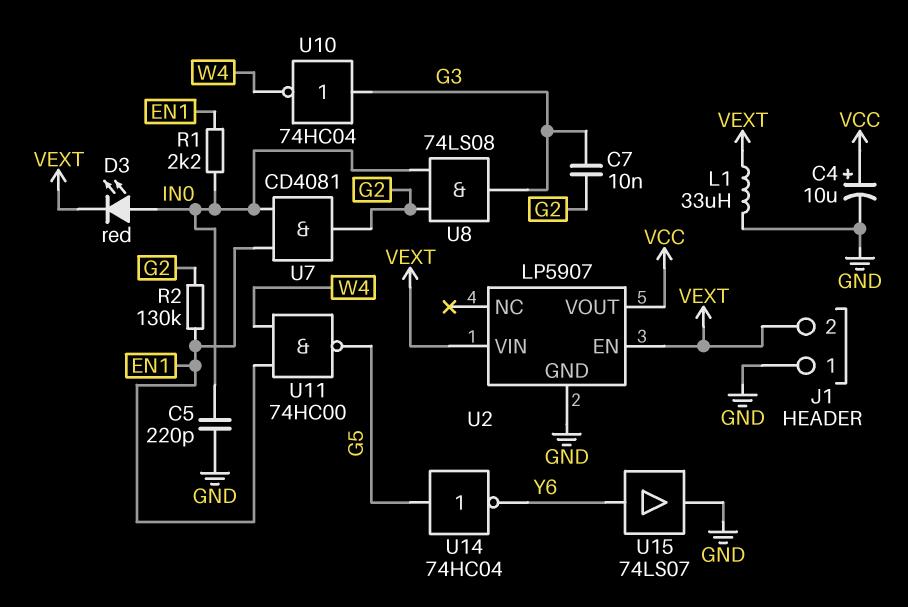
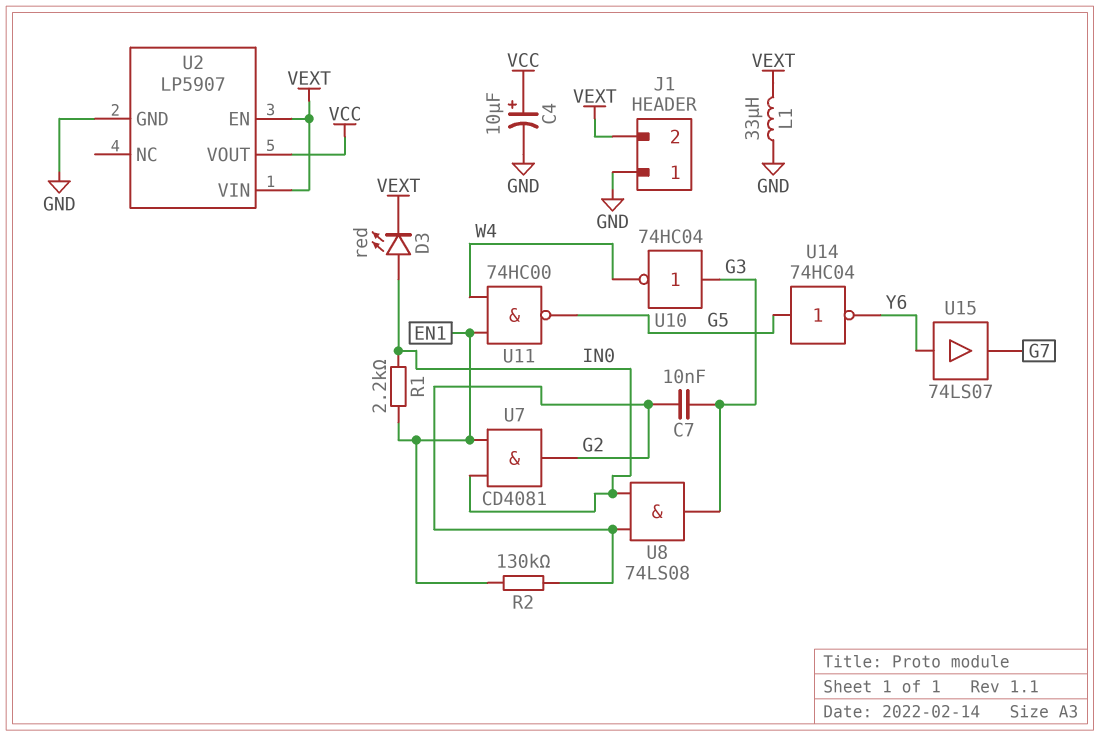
C5: 220pF (GND, IN0) -> none
U15: buffer 74LS07 (in Y6, out GND) -> buffer 74LS07 (in Y6, out G7)

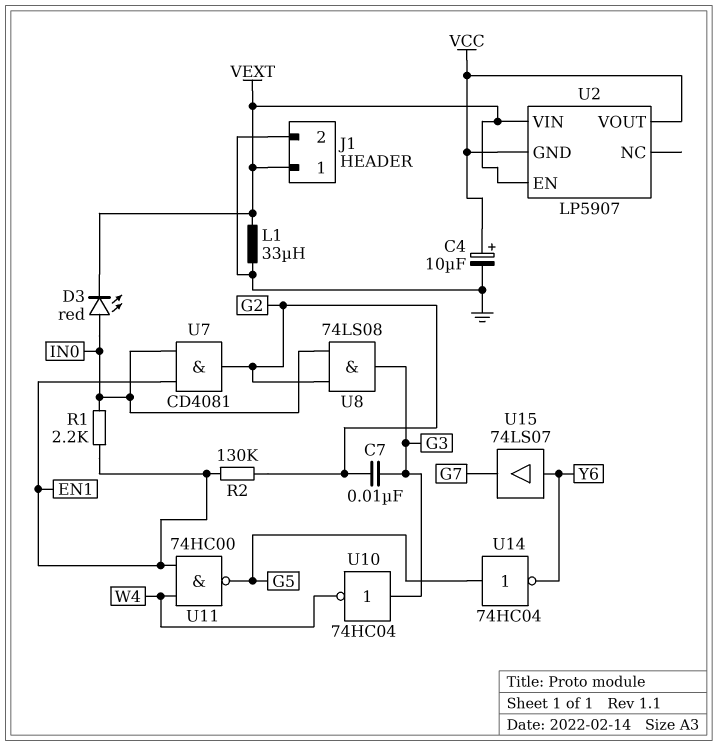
J1 pin 1: GND -> VEXT
J1 pin 2: VEXT -> GND
U2 pin GND: GND -> VCC

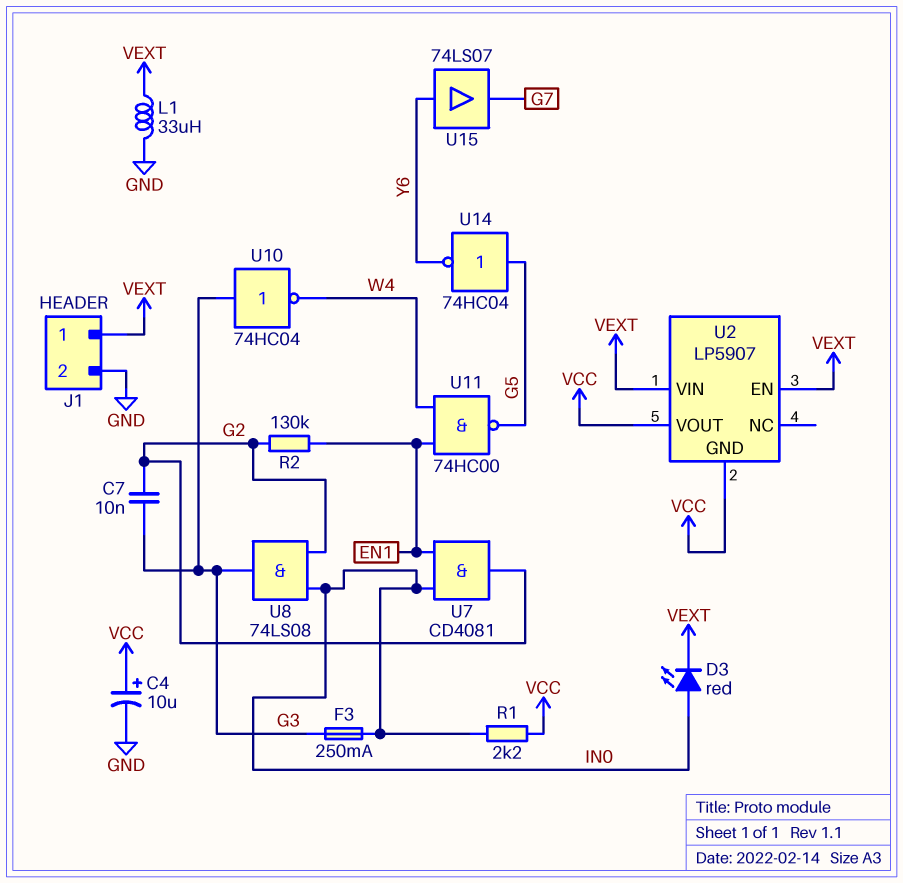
F3: none -> 250mA (G3, IN0)
R1: 2.2k (EN1, IN0) -> 2.2k (IN0, VCC)

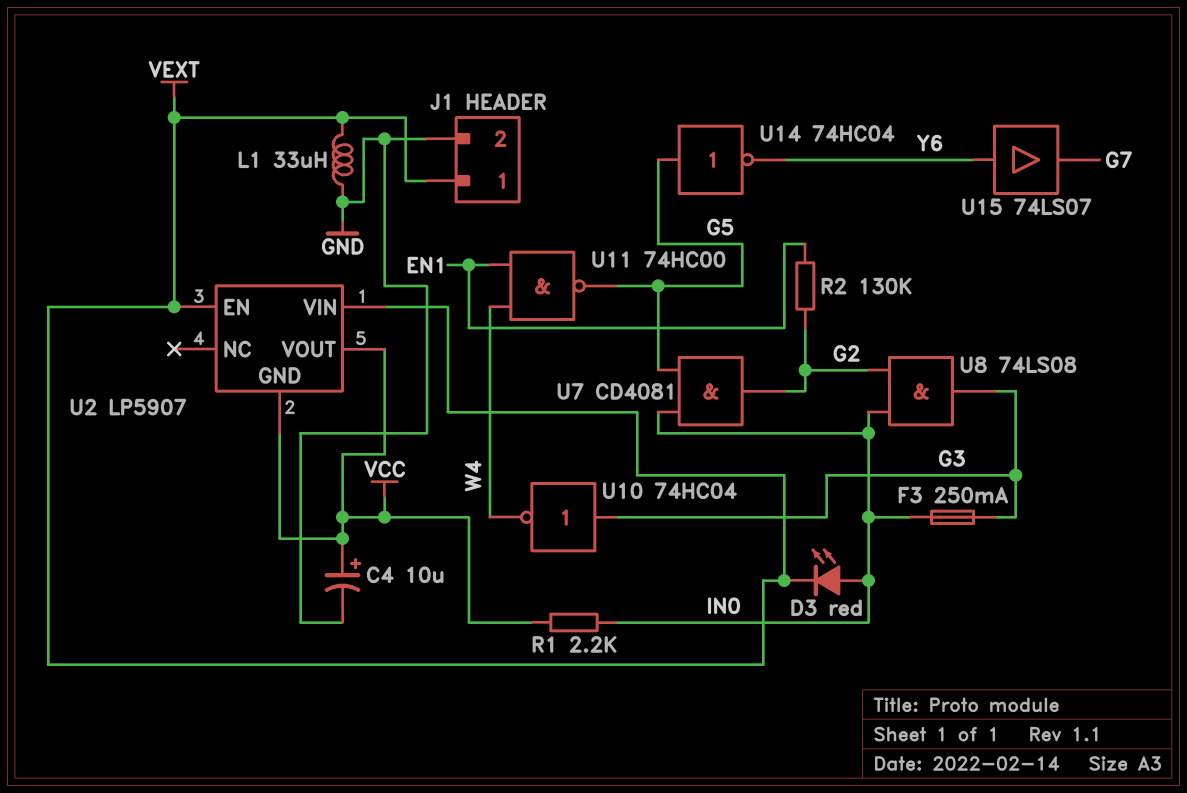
C7: 10nF (G2, G3) -> none
U7: AND CD4081 (in EN1, in IN0, out G2) -> AND CD4081 (in G5, in IN0, out G2)

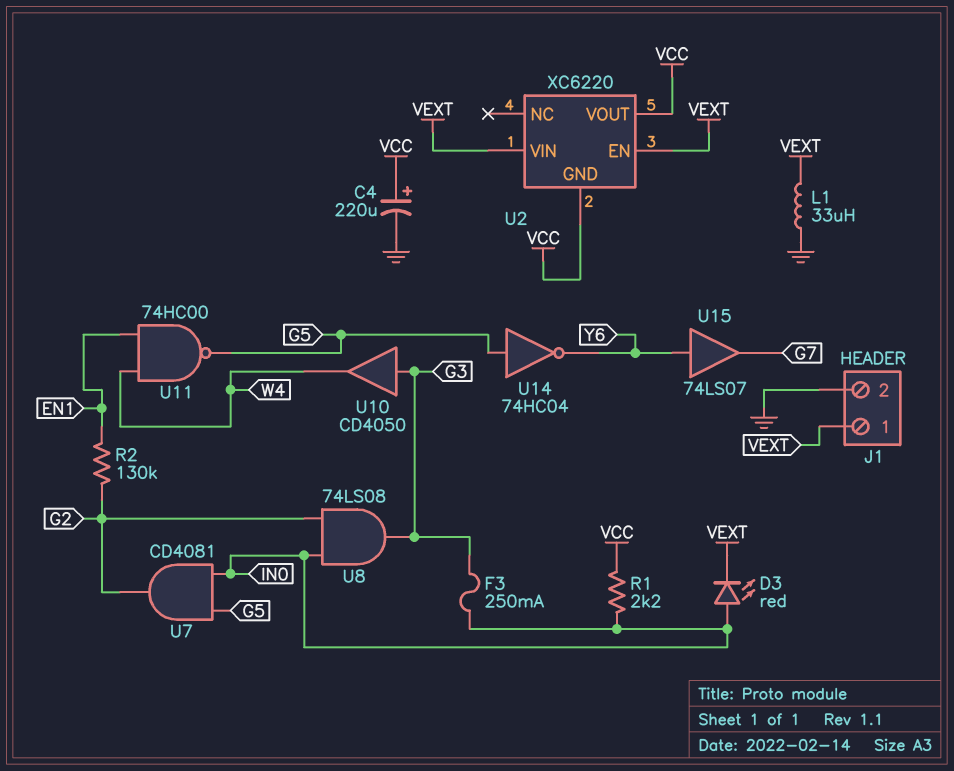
C4: 10uF (plus VCC, minus GND) -> 220uF (plus VCC, minus GND)
U2: LP5907 -> XC6220
U10: NOT 74HC04 (in G3, out W4) -> buffer CD4050 (in G3, out W4)

